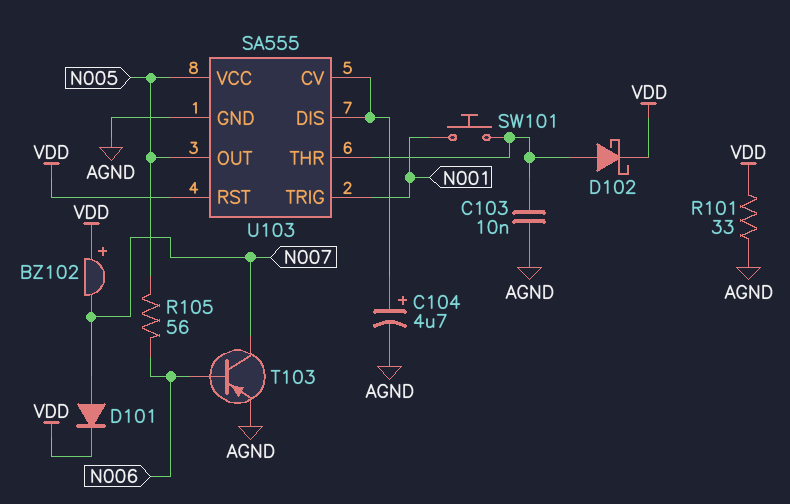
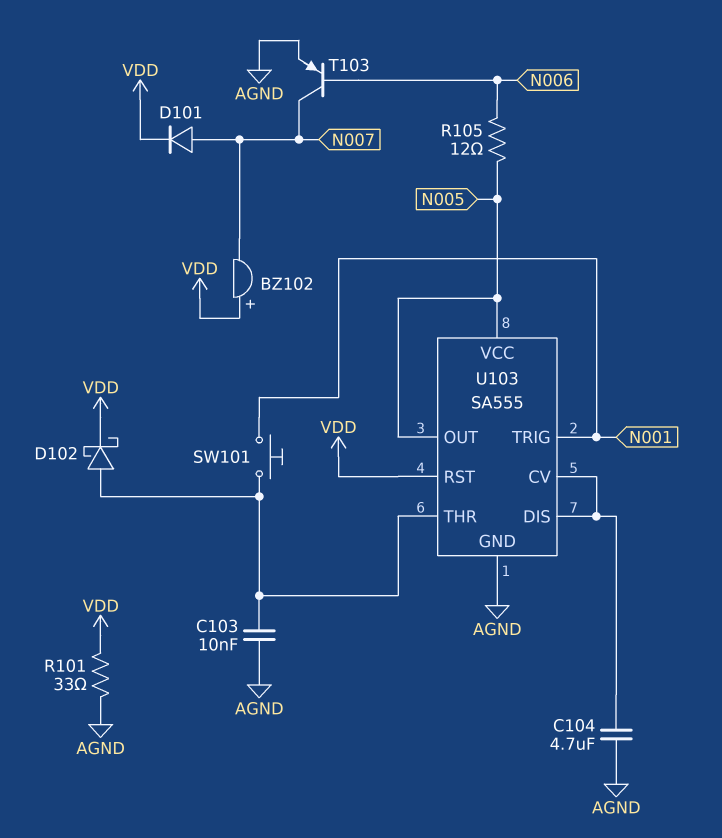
C104: 4.7uF (plus U103/CV, minus AGND) -> 4.7uF (AGND, U103/CV)
R105: 56 (N005, N006) -> 12 (N005, N006)

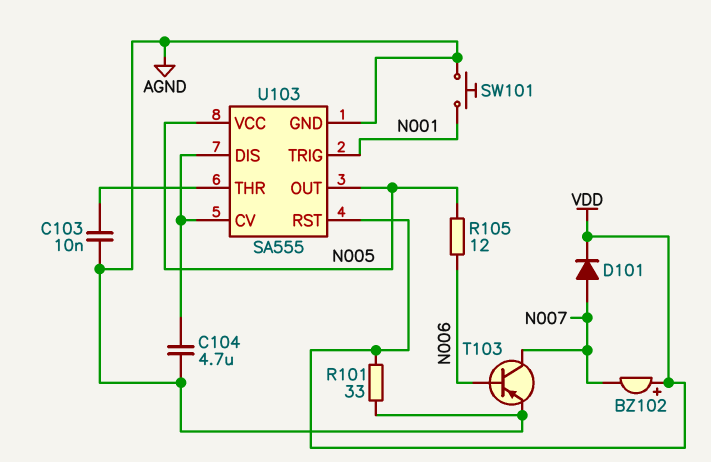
D102: schottky (A U103/THR, K VDD) -> none
SW101: button (N001, U103/THR) -> button (AGND, N001)

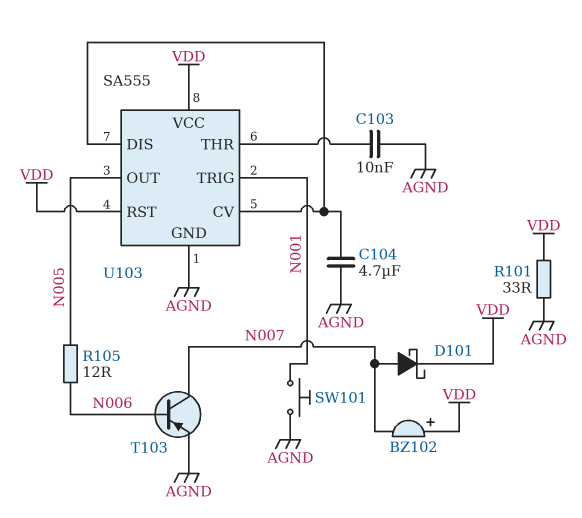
D101: diode (A N007, K VDD) -> schottky (A N007, K VDD)
U103 pin VCC: N005 -> VDD

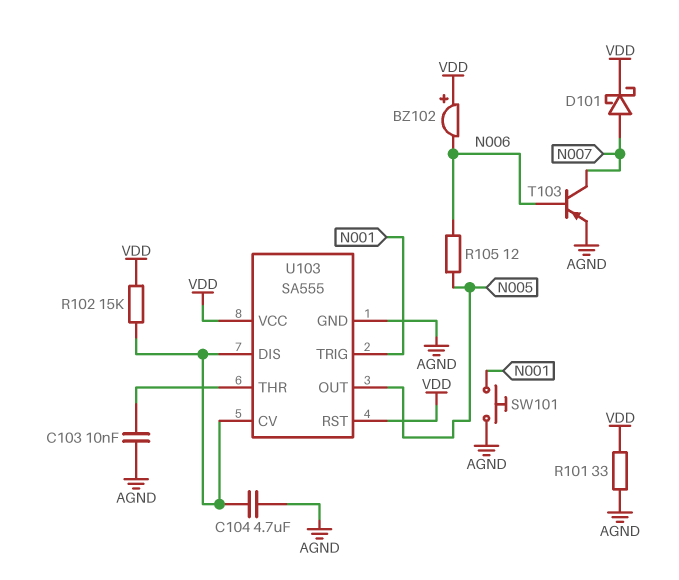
BZ102: buzzer (plus VDD, minus N007) -> buzzer (plus VDD, minus N006)
R102: none -> 15k (U103/CV, VDD)

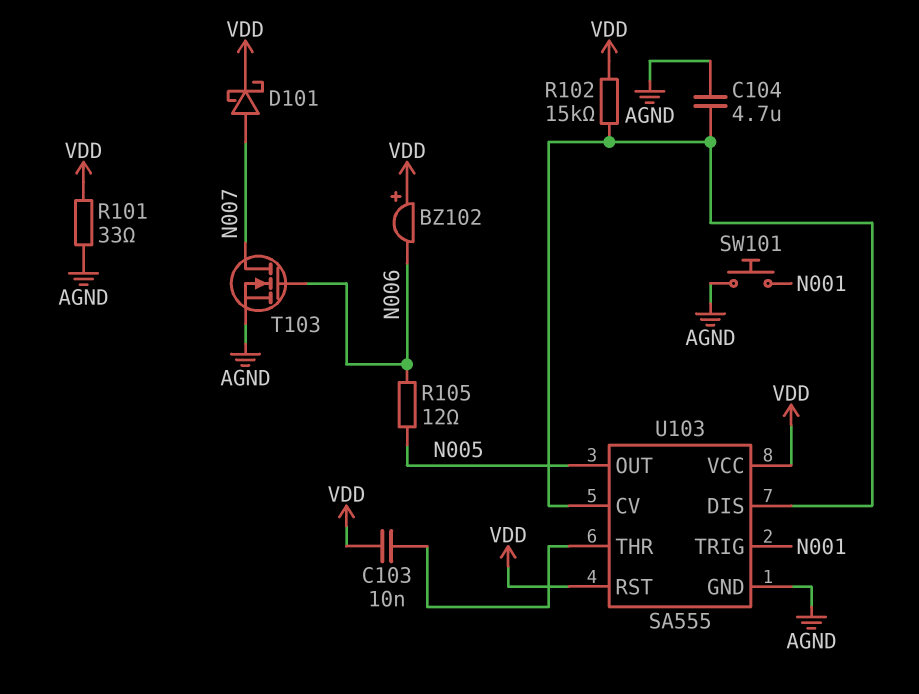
C103: 10nF (AGND, U103/THR) -> 10nF (U103/THR, VDD)
T103: PNP (B N006, C N007, E AGND) -> NMOS (G N006, D N007, S AGND)

